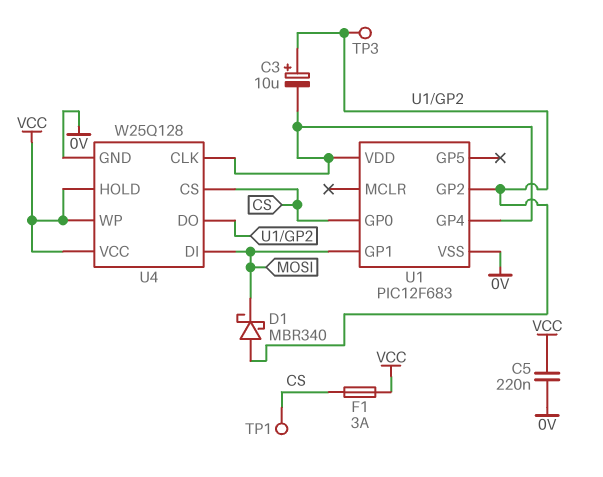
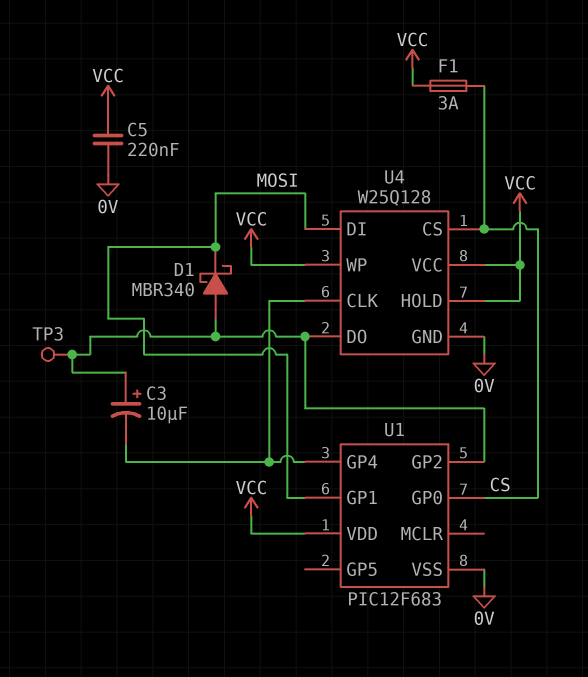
TP1: test point (CS) -> none
U1 pin VDD: U1/GP4 -> VCC

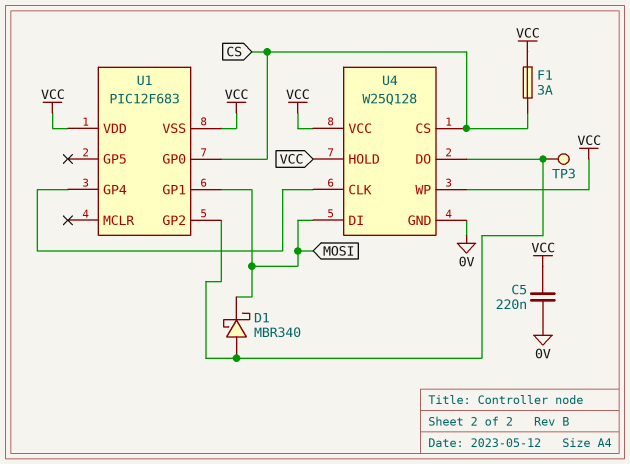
C3: 10uF (plus U1/GP2, minus U1/GP4) -> none
U1 pin VSS: 0V -> VCC

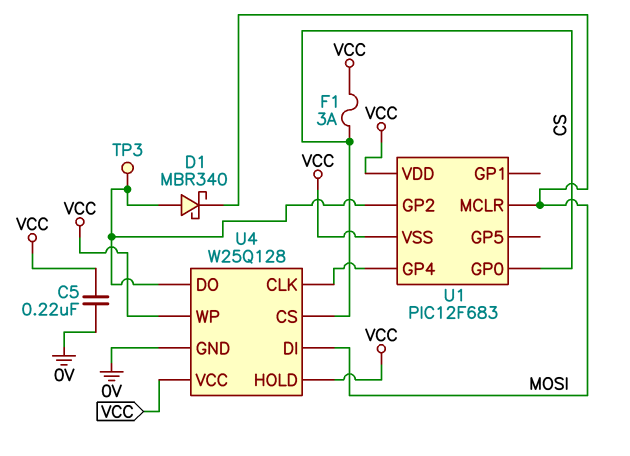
U1 pin GP1: MOSI -> none
U1 pin MCLR: none -> MOSI

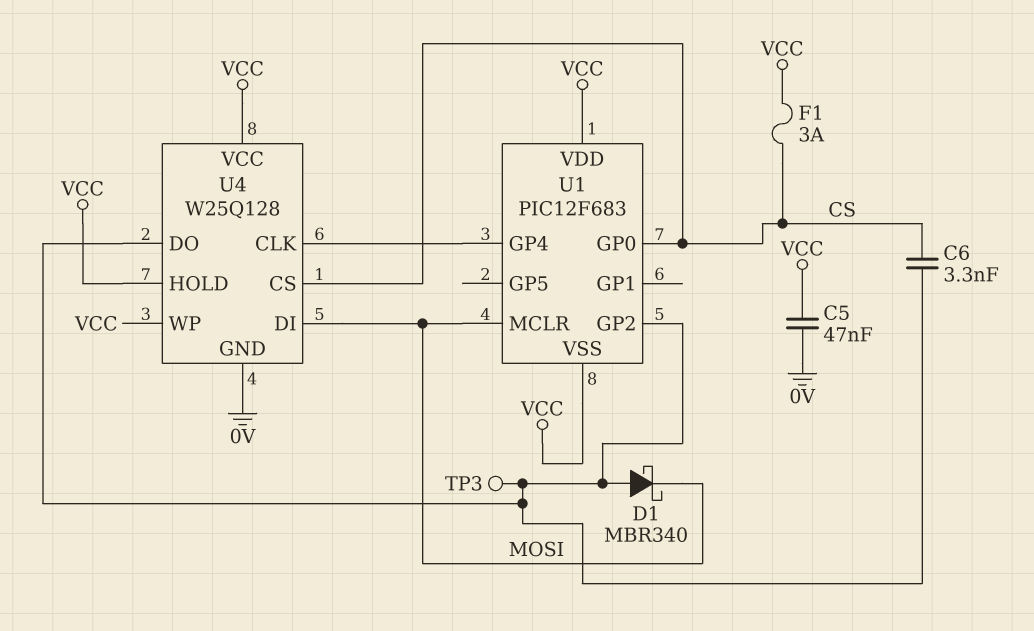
C5: 220nF (0V, VCC) -> 47nF (0V, VCC)
C6: none -> 3.3nF (CS, U1/GP2)

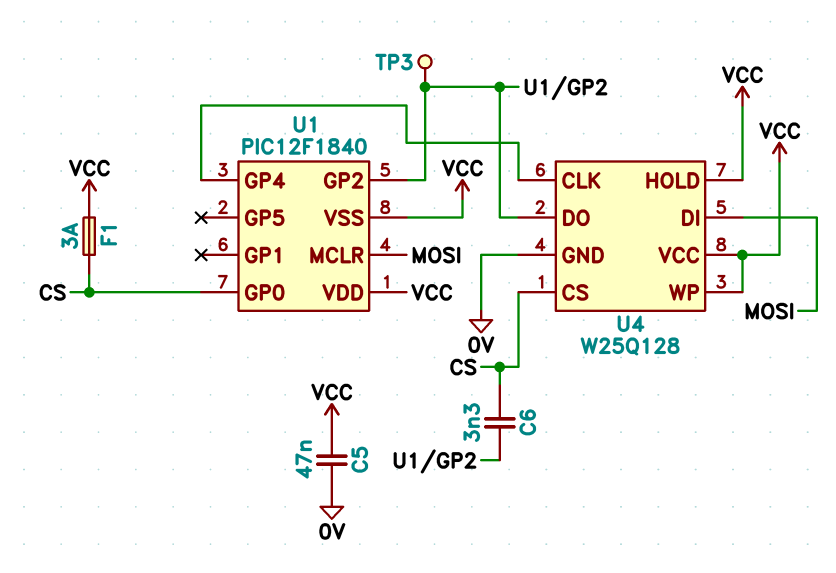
D1: schottky MBR340 (A U1/GP2, K MOSI) -> none
U1: PIC12F683 -> PIC12F1840

